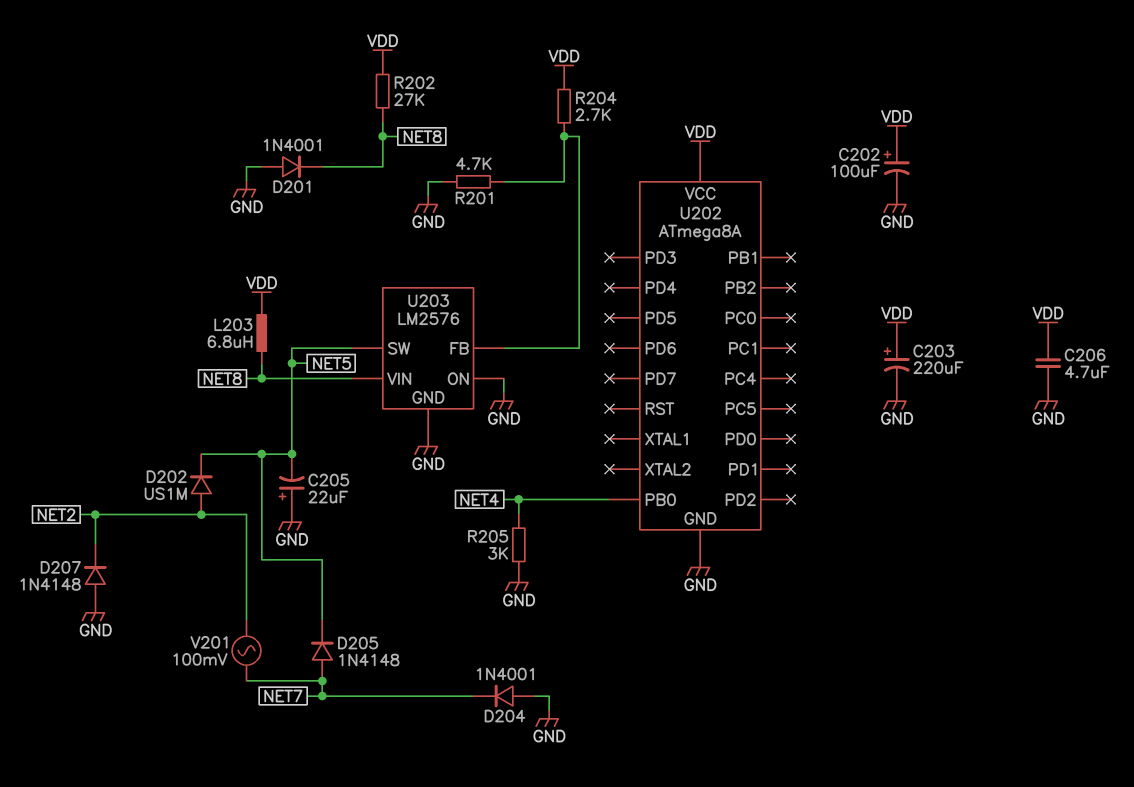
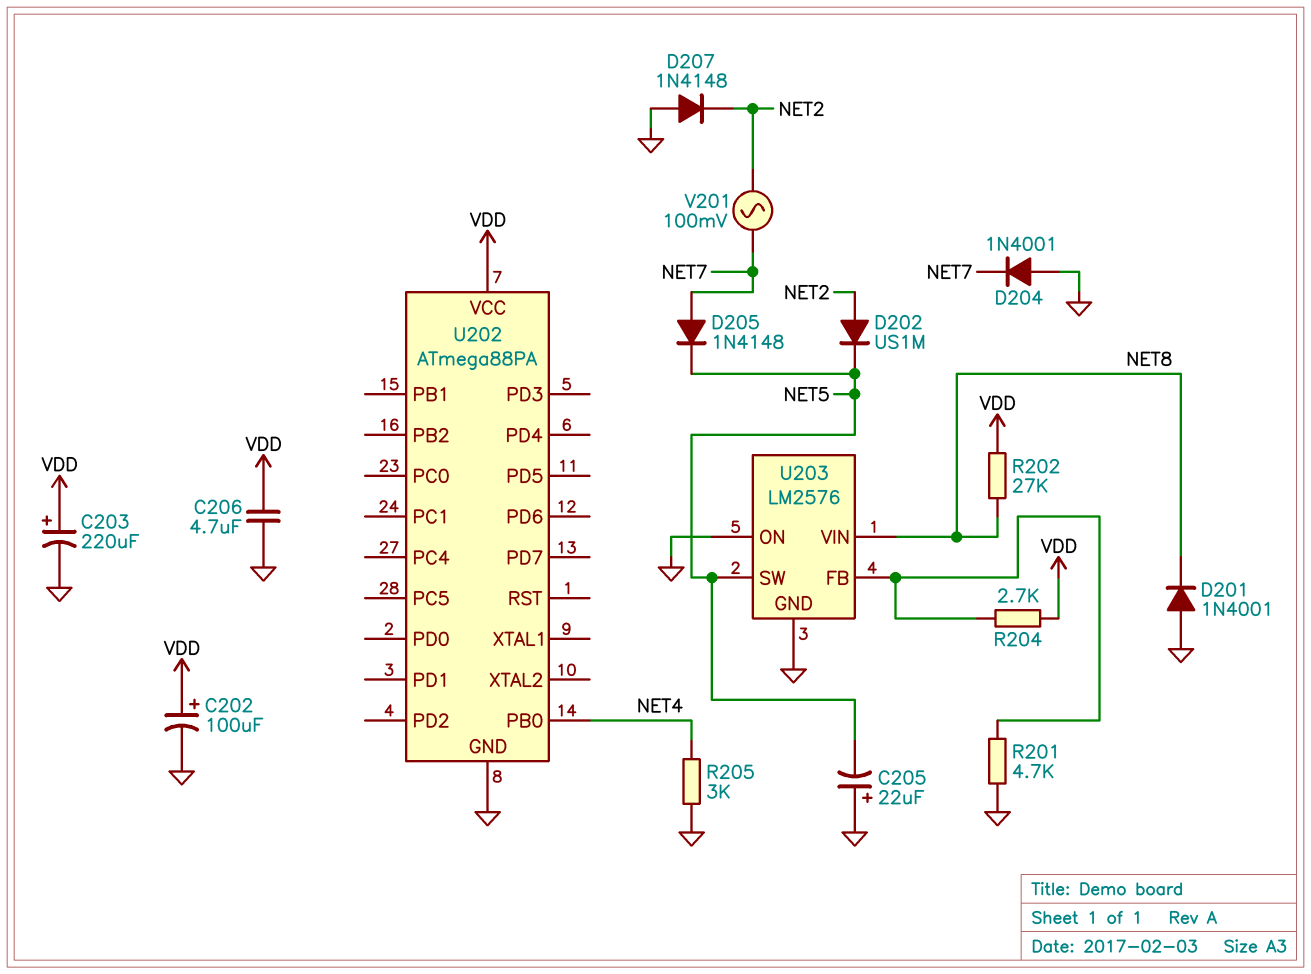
L203: 6.8uH (NET8, VDD) -> none
U202: ATmega8A -> ATmega88PA

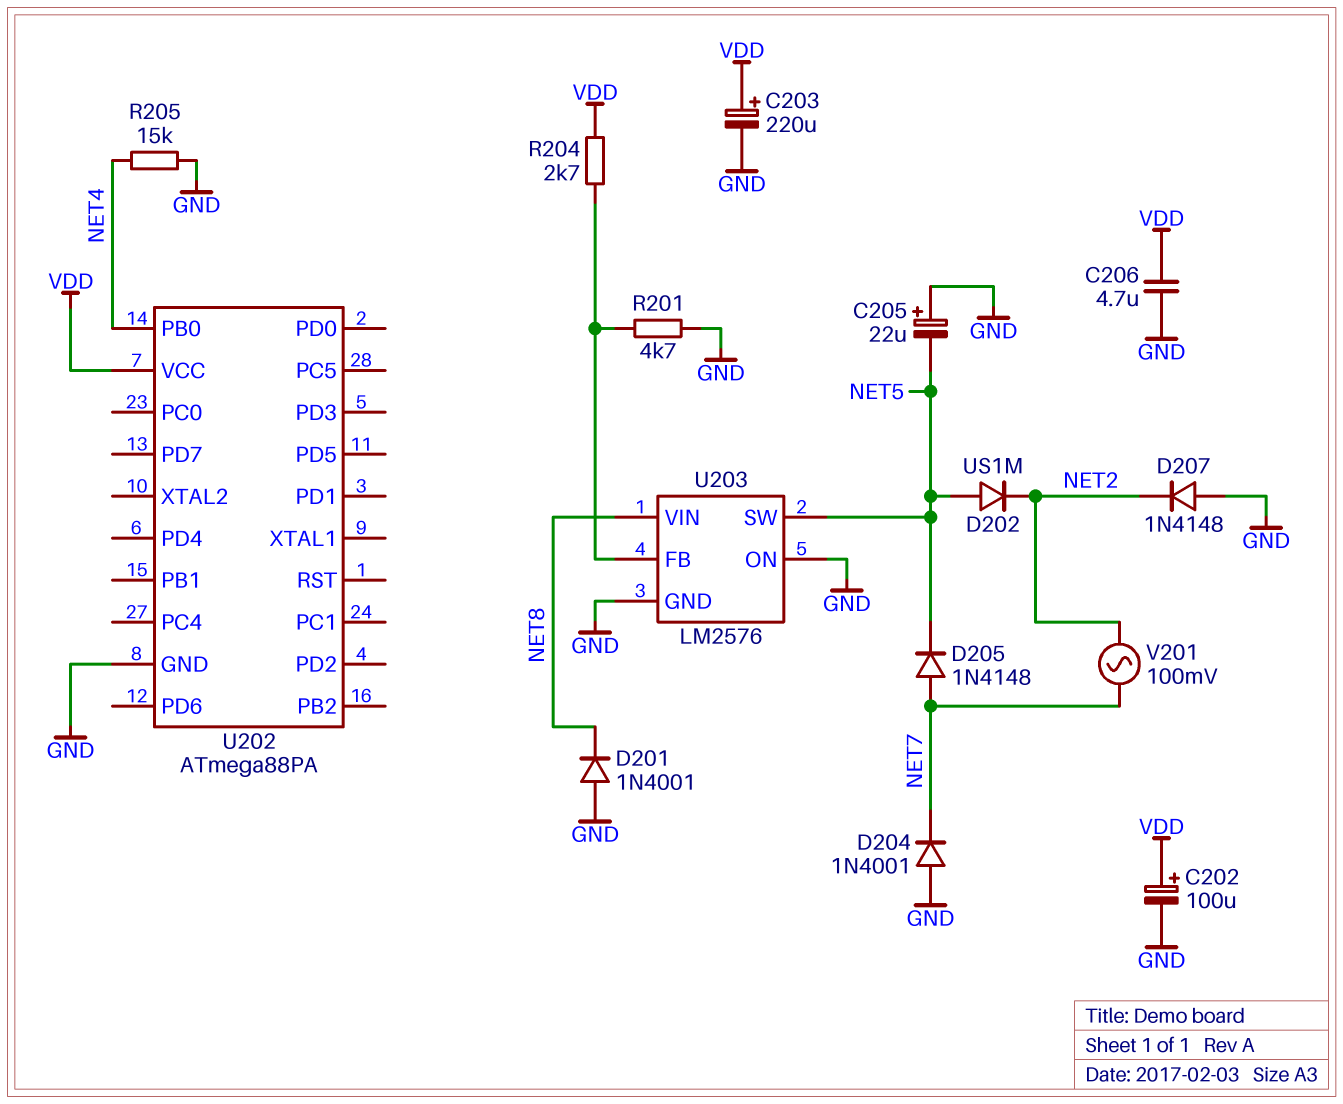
D202: diode US1M (A NET2, K NET5) -> diode US1M (A NET5, K NET2)
R202: 27k (NET8, VDD) -> none
R205: 3k (GND, NET4) -> 15k (GND, NET4)

